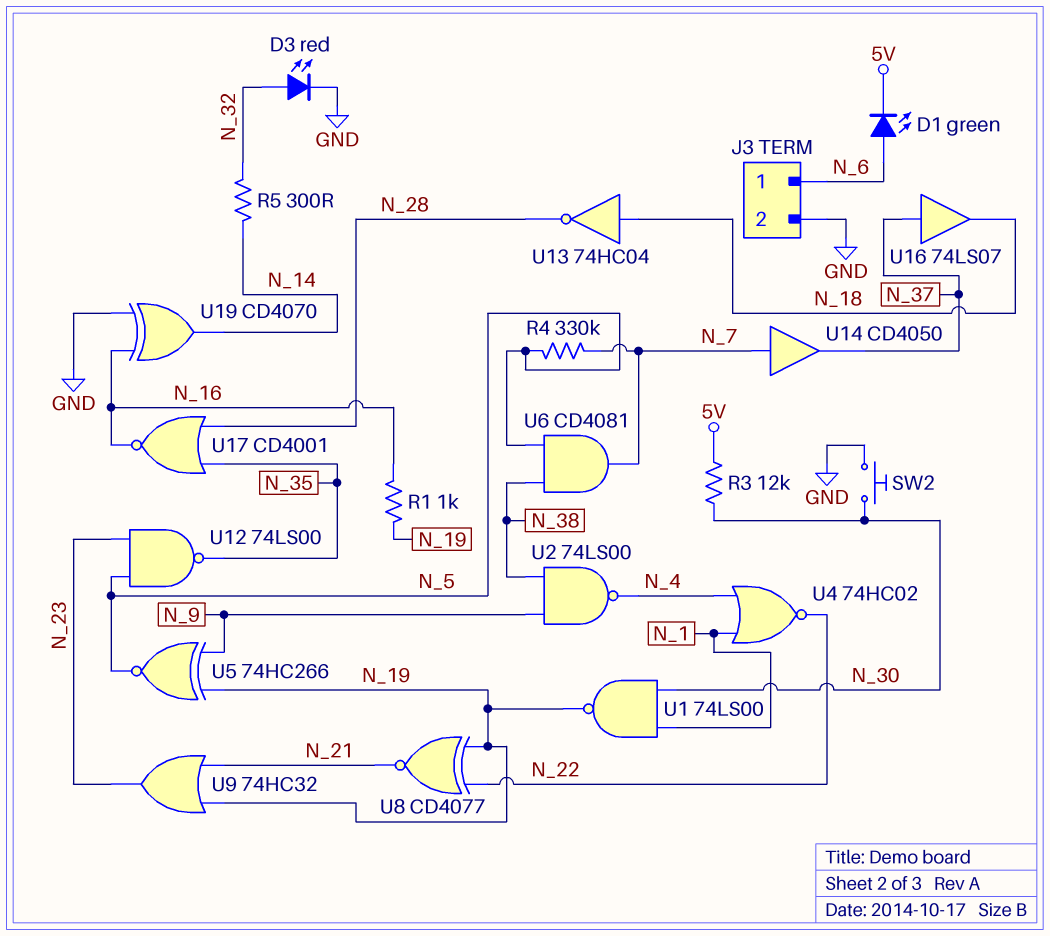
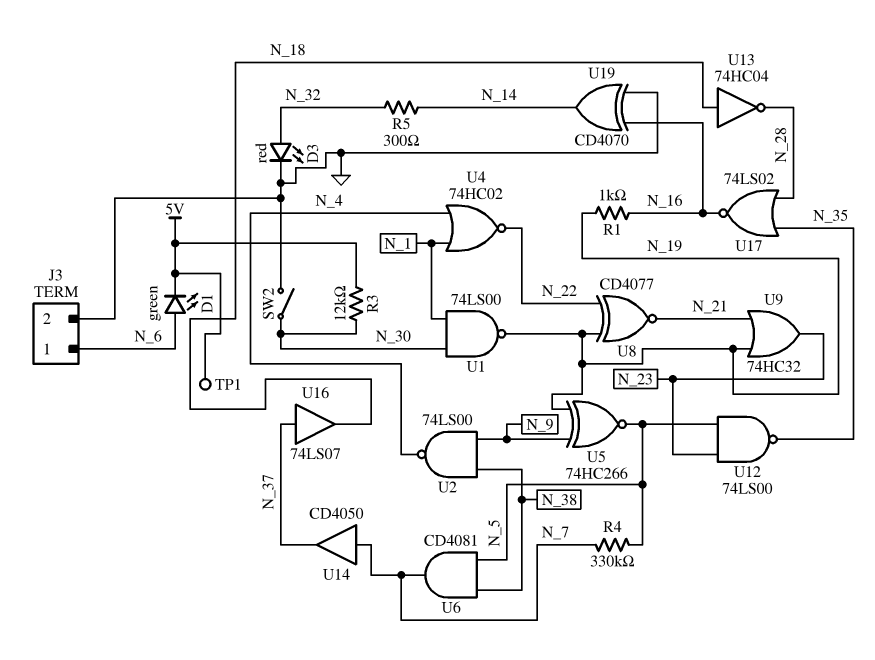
SW2: button (GND, N_30) -> switch (GND, N_30)
TP1: none -> test point (5V)
U17: NOR CD4001 (in N_28, in N_35, out N_16) -> NOR 74LS02 (in N_28, in N_35, out N_16)

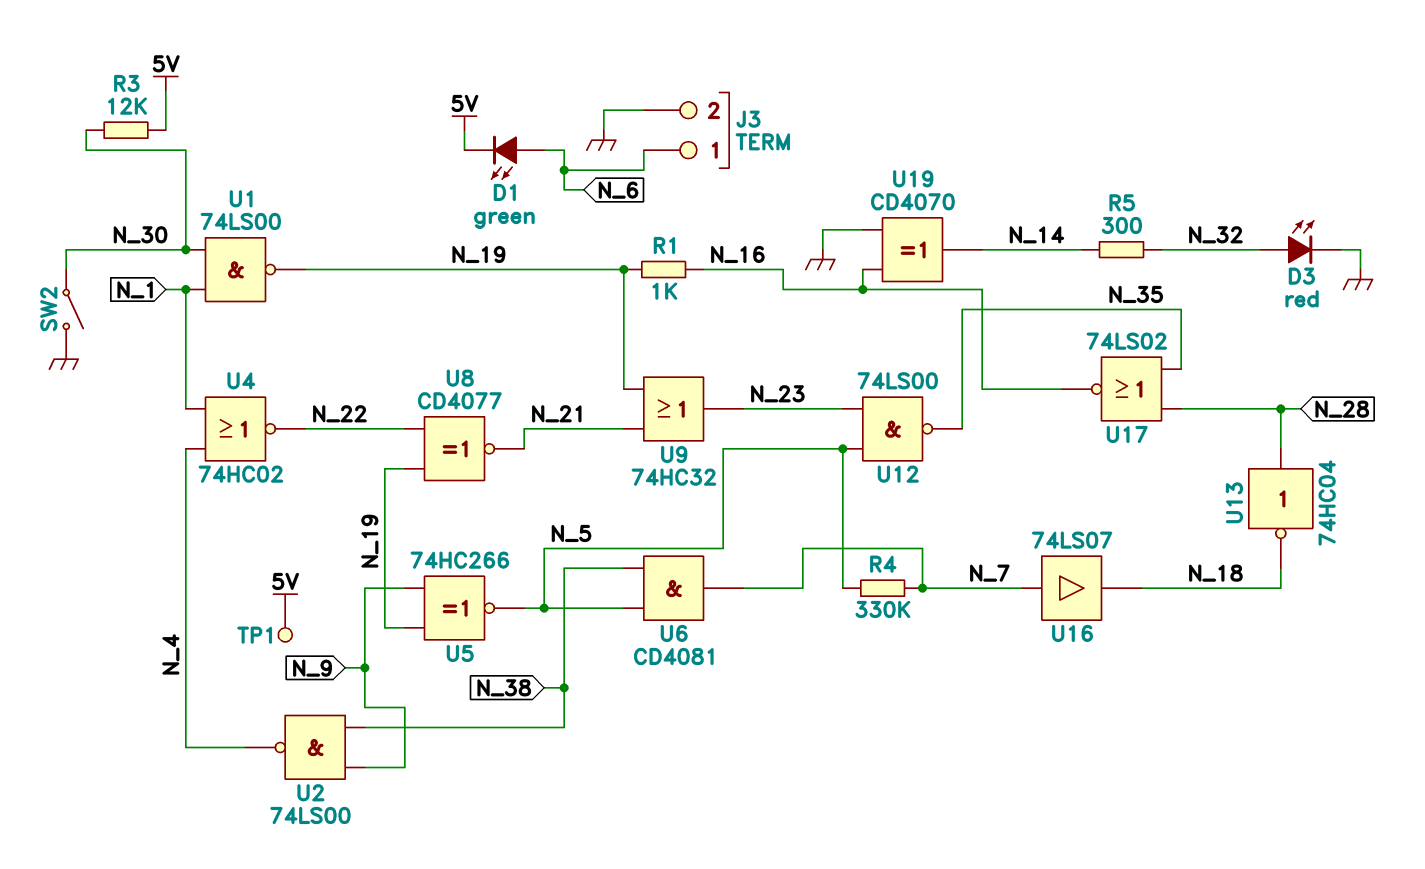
U13: NOT 74HC04 (in N_18, out N_28) -> NOT 74HC04 (in N_28, out N_18)
U14: buffer CD4050 (in N_7, out N_37) -> none
U16: buffer 74LS07 (in N_37, out N_18) -> buffer 74LS07 (in N_7, out N_18)

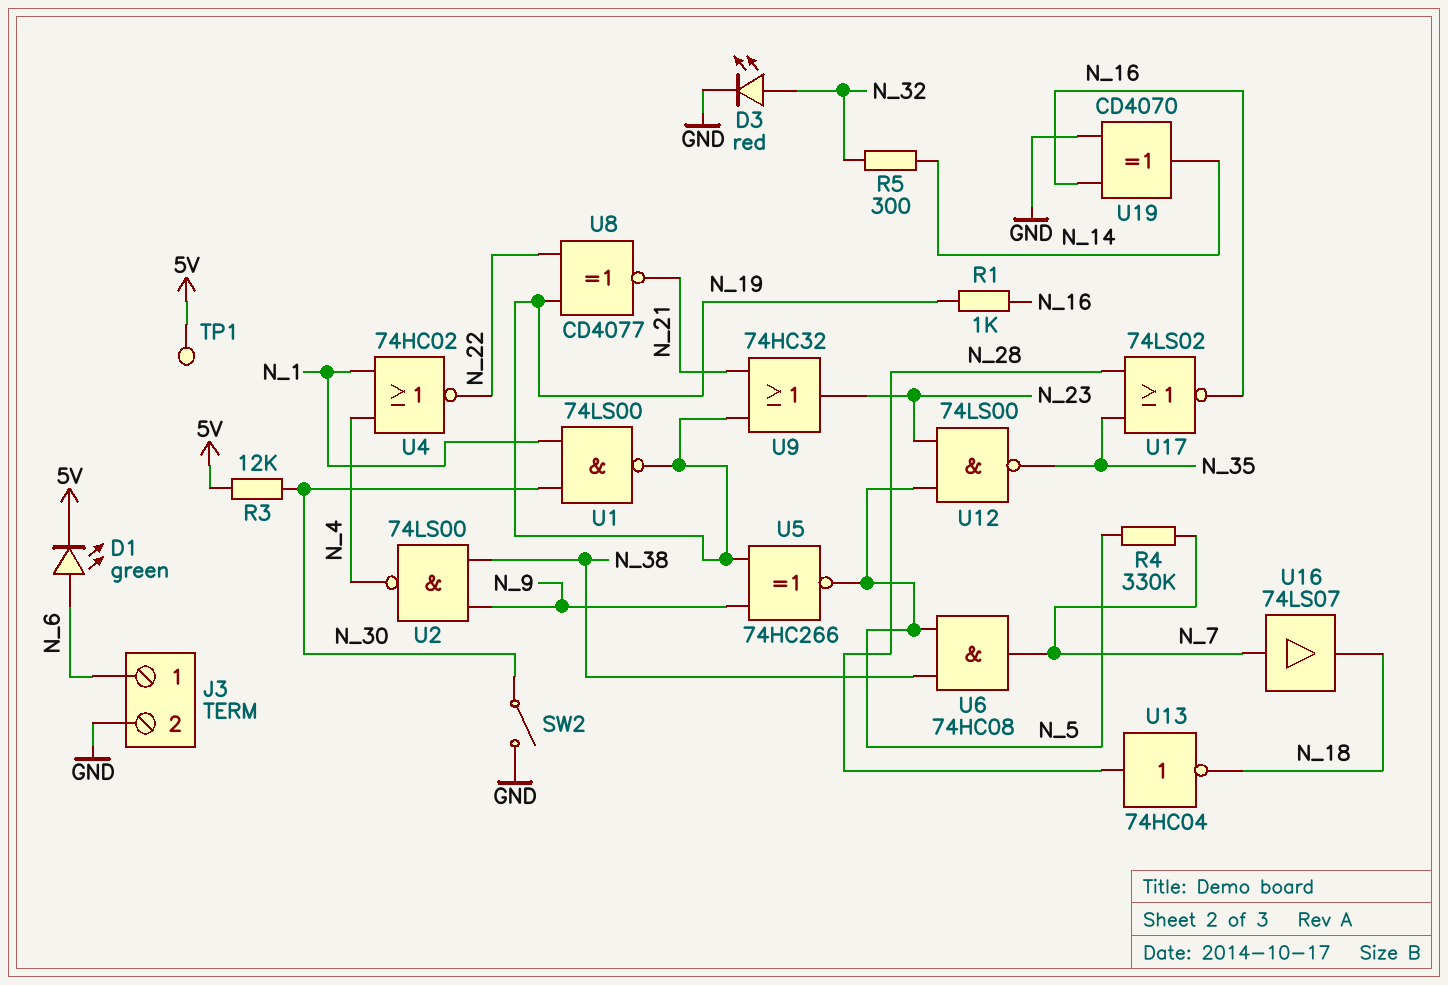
U6: AND CD4081 (in N_5, in N_38, out N_7) -> AND 74HC08 (in N_5, in N_38, out N_7)

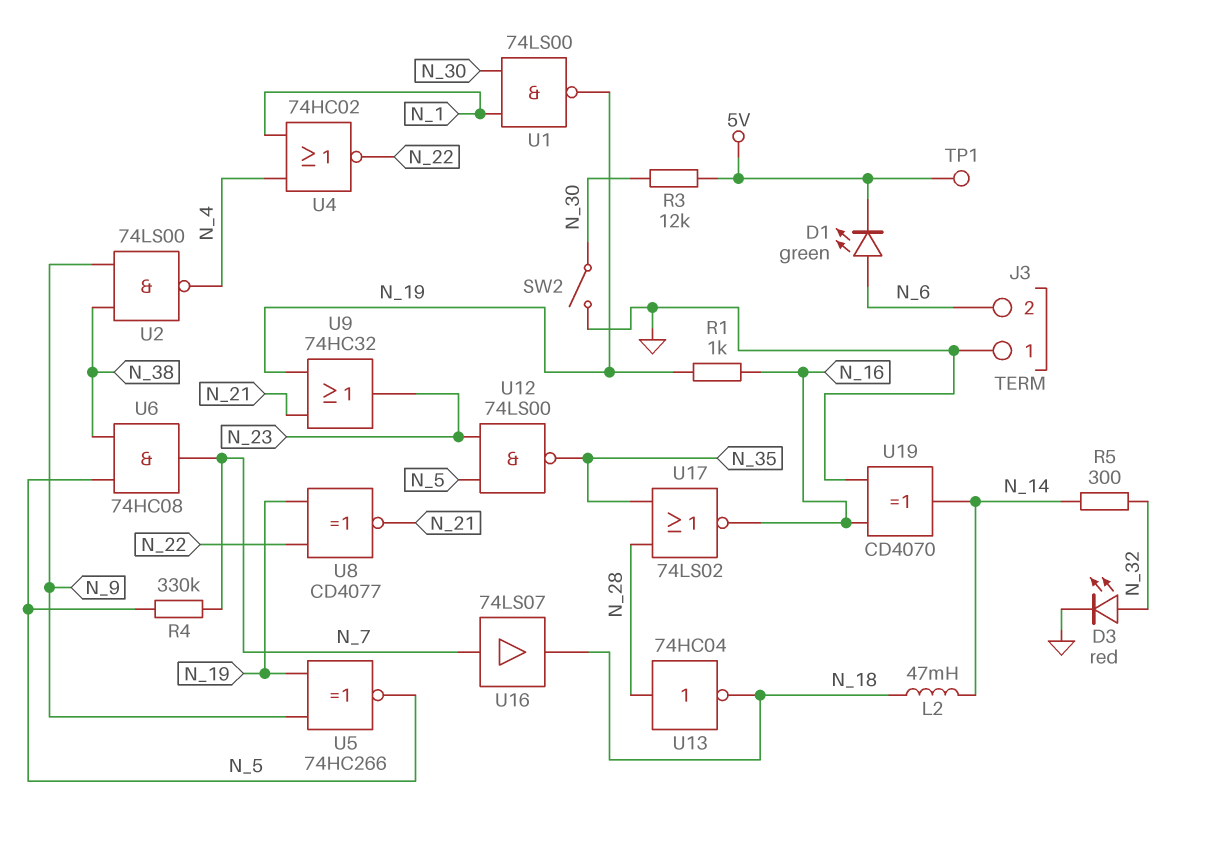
J3 pin 1: N_6 -> GND
J3 pin 2: GND -> N_6
L2: none -> 47mH (N_14, N_18)

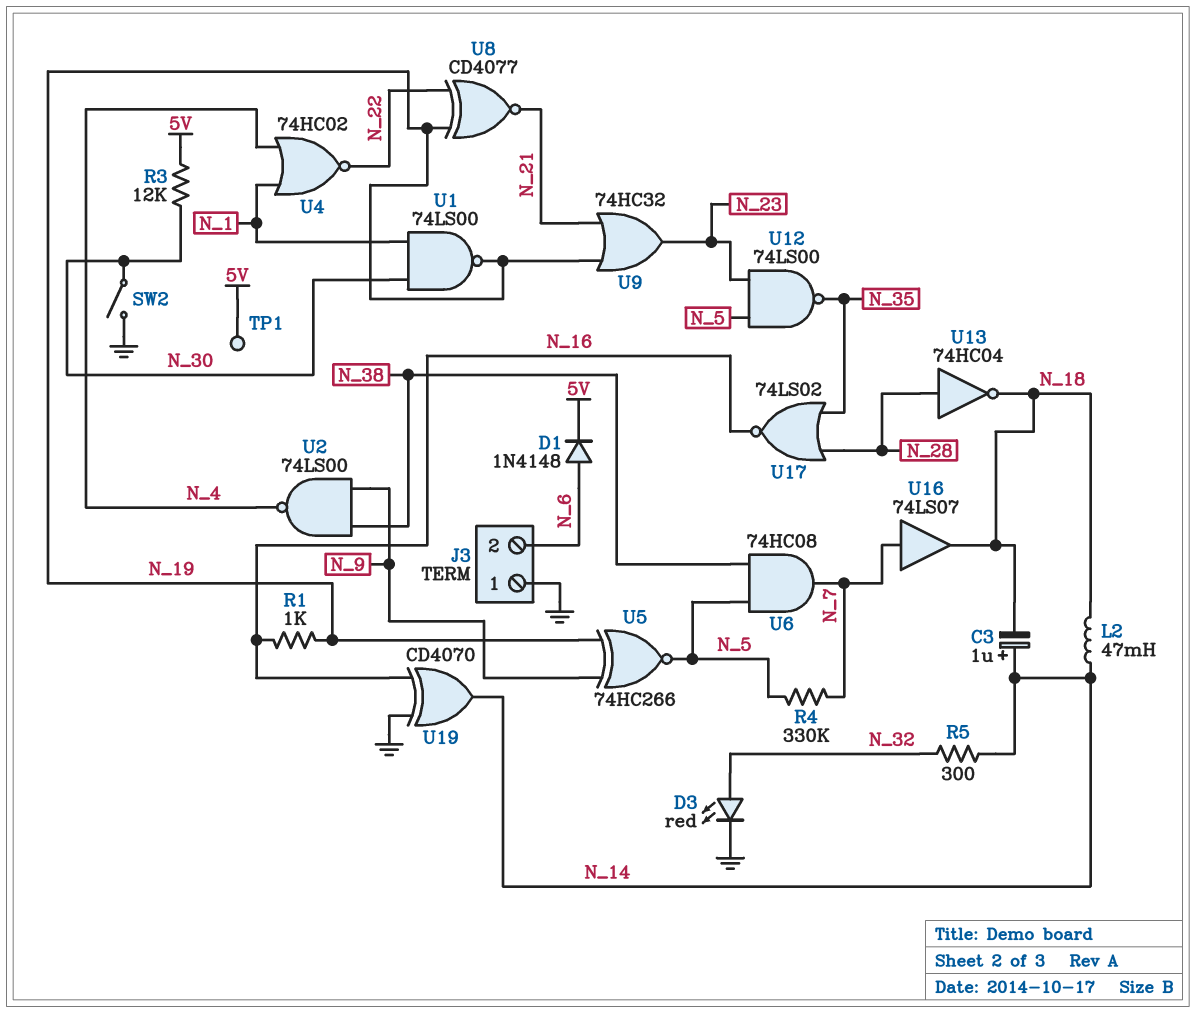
C3: none -> 1uF (plus N_14, minus N_18)
D1: LED green (A N_6, K 5V) -> diode 1N4148 (A N_6, K 5V)

